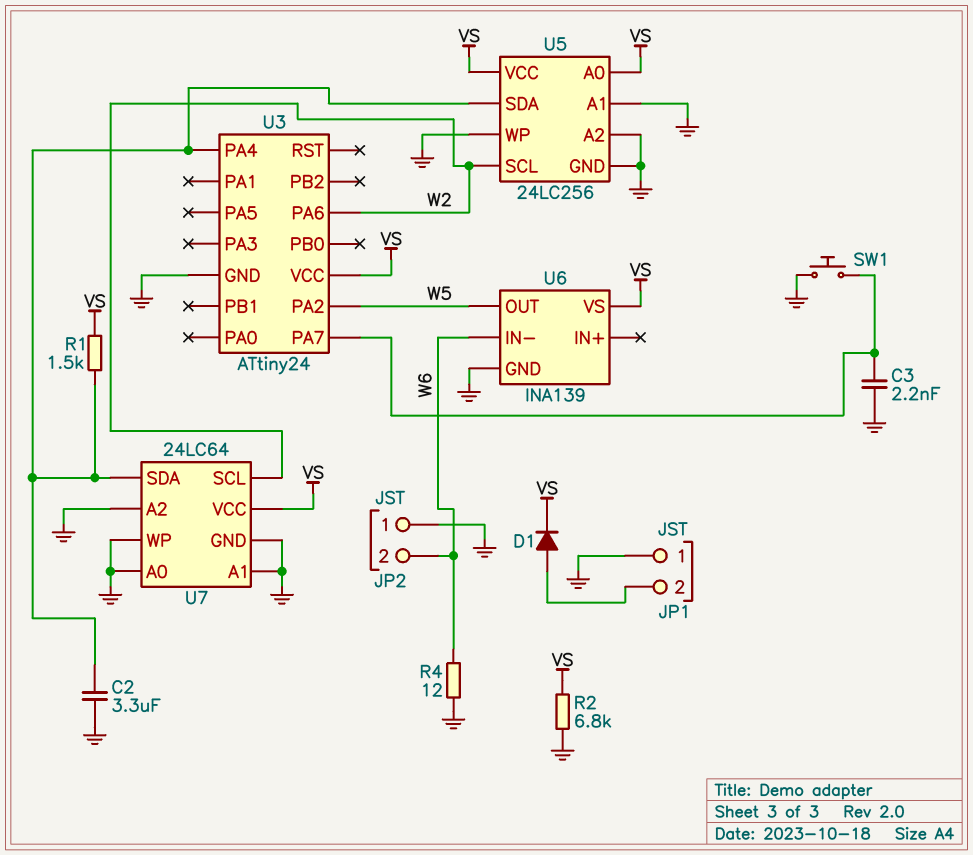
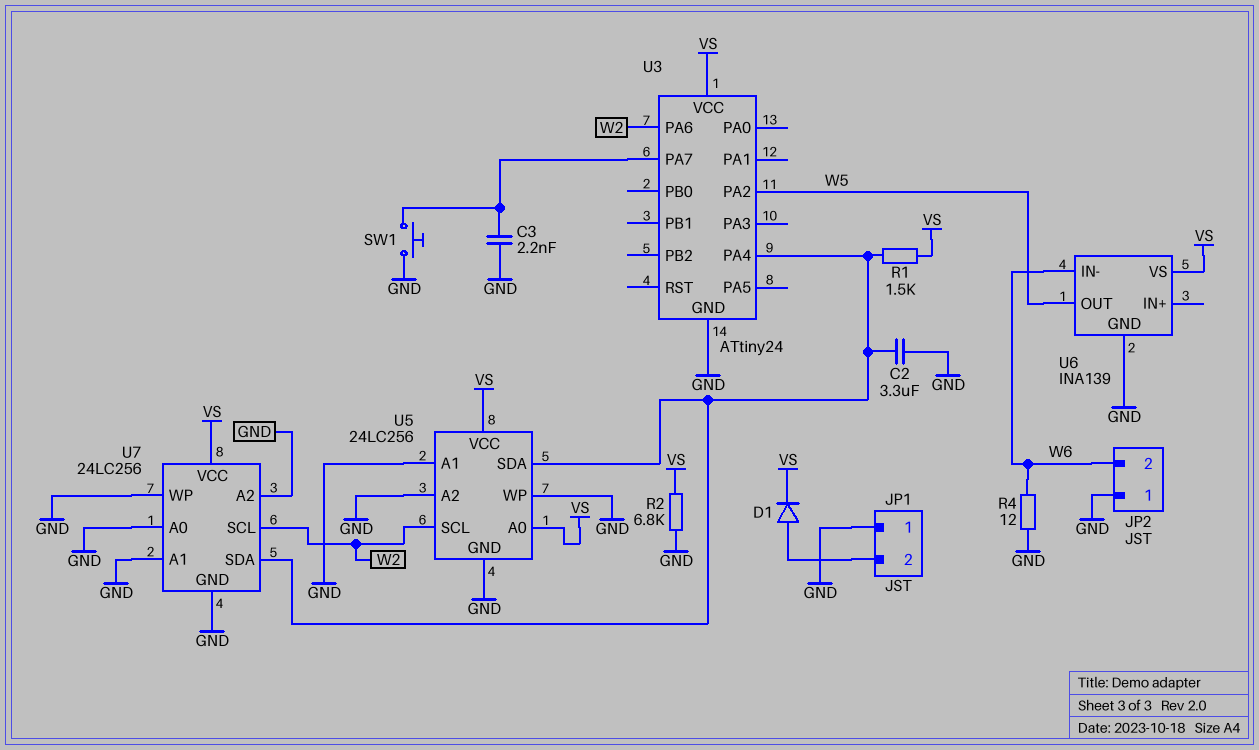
U7: 24LC64 -> 24LC256

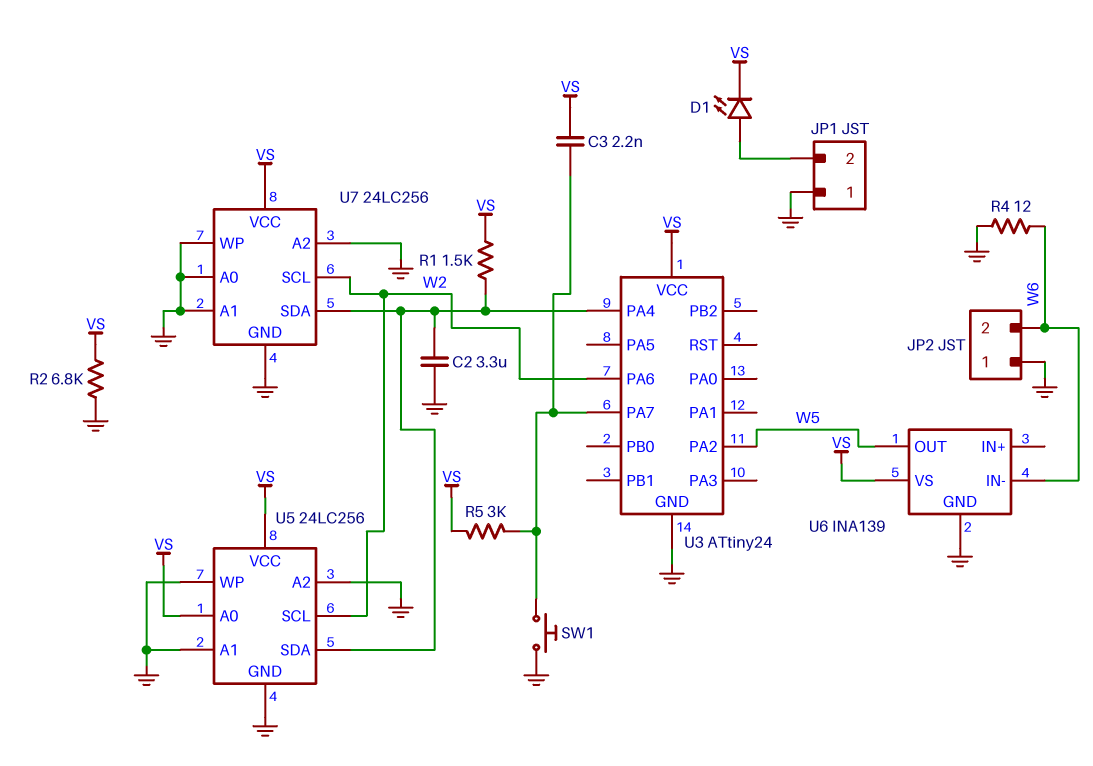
C3: 2.2nF (GND, U3/PA7) -> 2.2nF (U3/PA7, VS)
D1: diode (A JP1/2, K VS) -> LED (A JP1/2, K VS)
R5: none -> 3k (U3/PA7, VS)

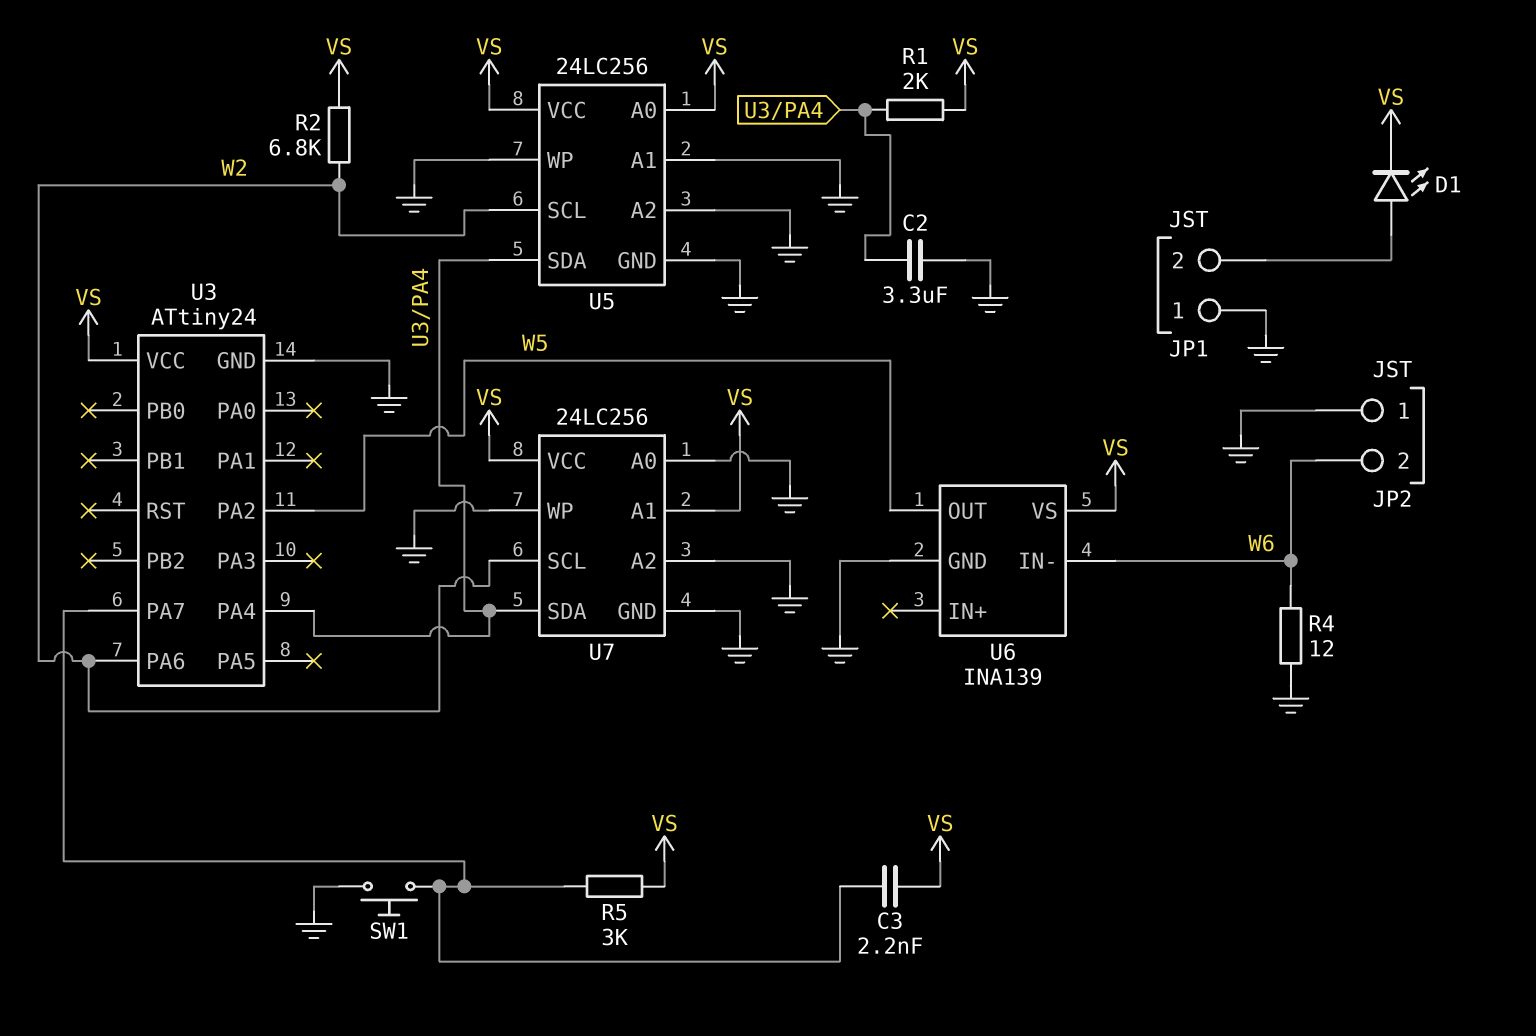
R1: 1.5k (U3/PA4, VS) -> 2k (U3/PA4, VS)
R2: 6.8k (GND, VS) -> 6.8k (VS, W2)
U7 pin A1: GND -> VS

